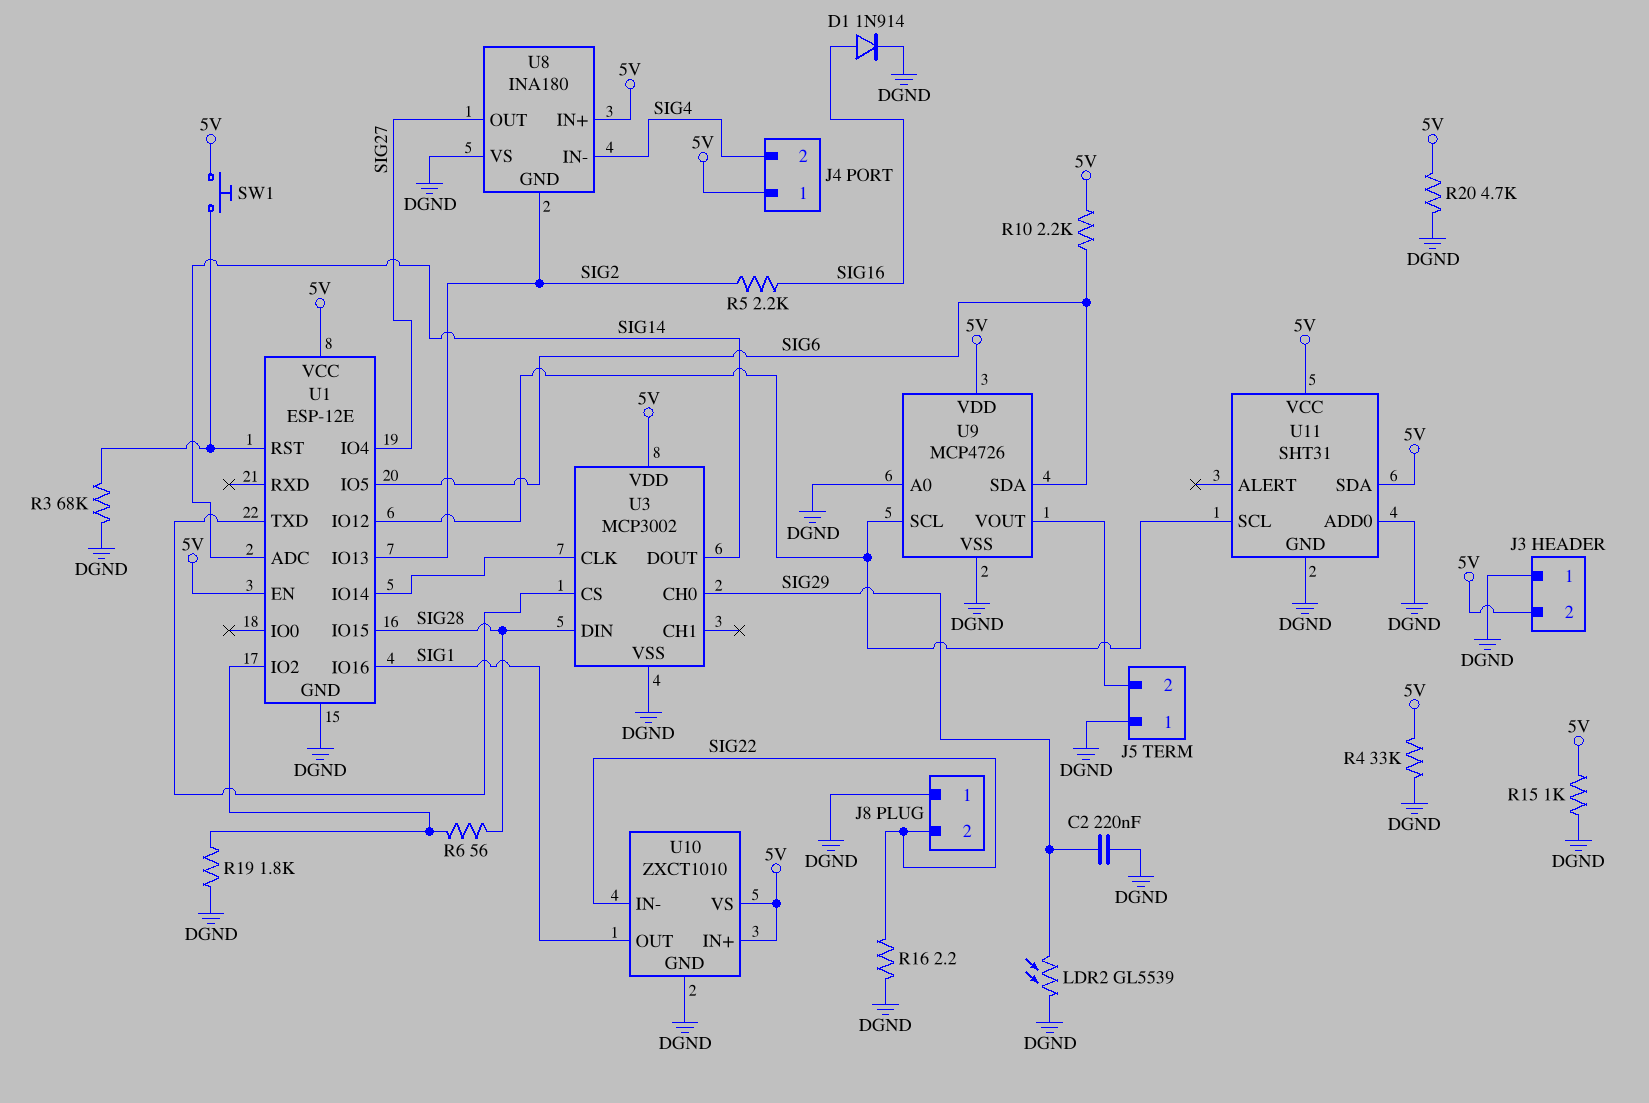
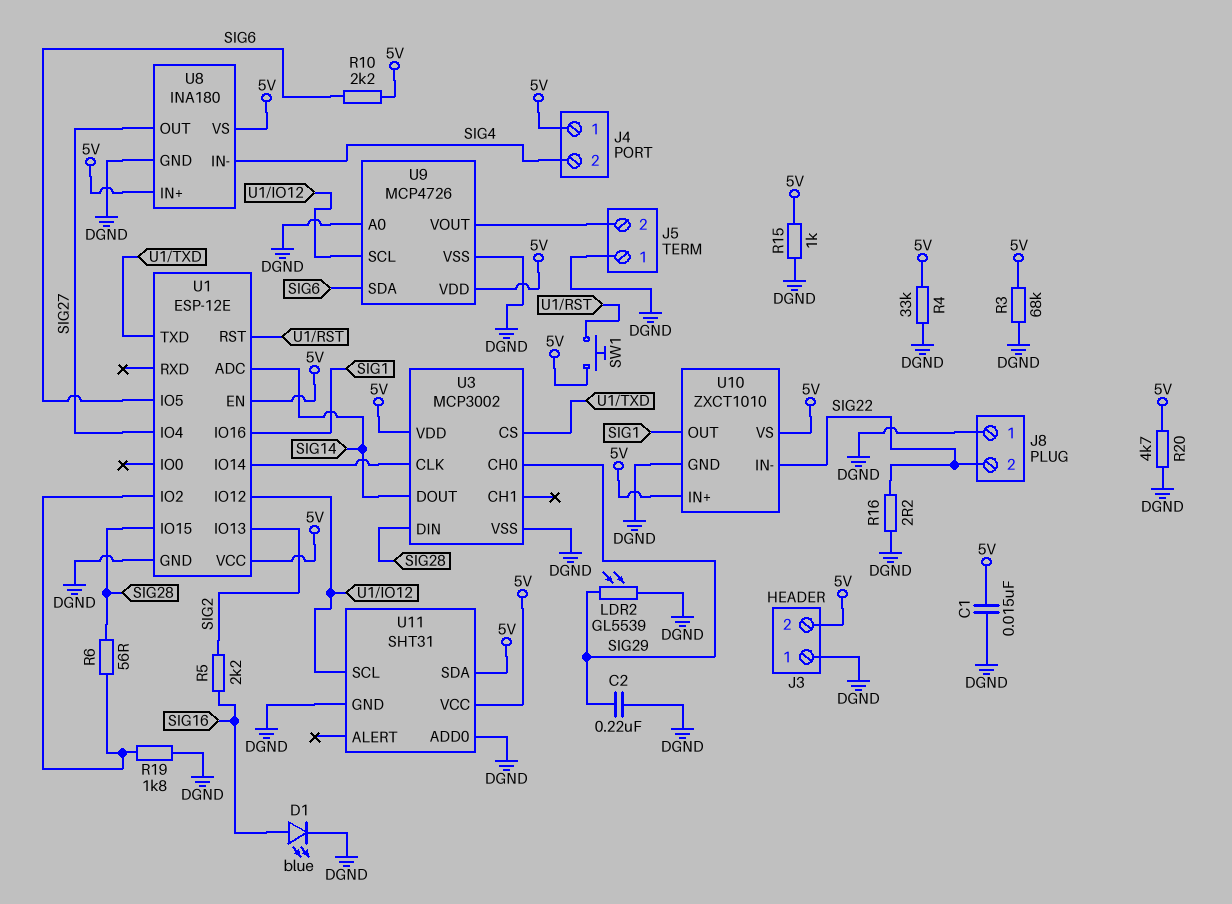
C1: none -> 15nF (5V, DGND)
D1: diode 1N914 (A SIG16, K DGND) -> LED blue (A SIG16, K DGND)
R3: 68k (DGND, U1/RST) -> 68k (5V, DGND)
U8 pin GND: SIG2 -> DGND
U8 pin VS: DGND -> 5V

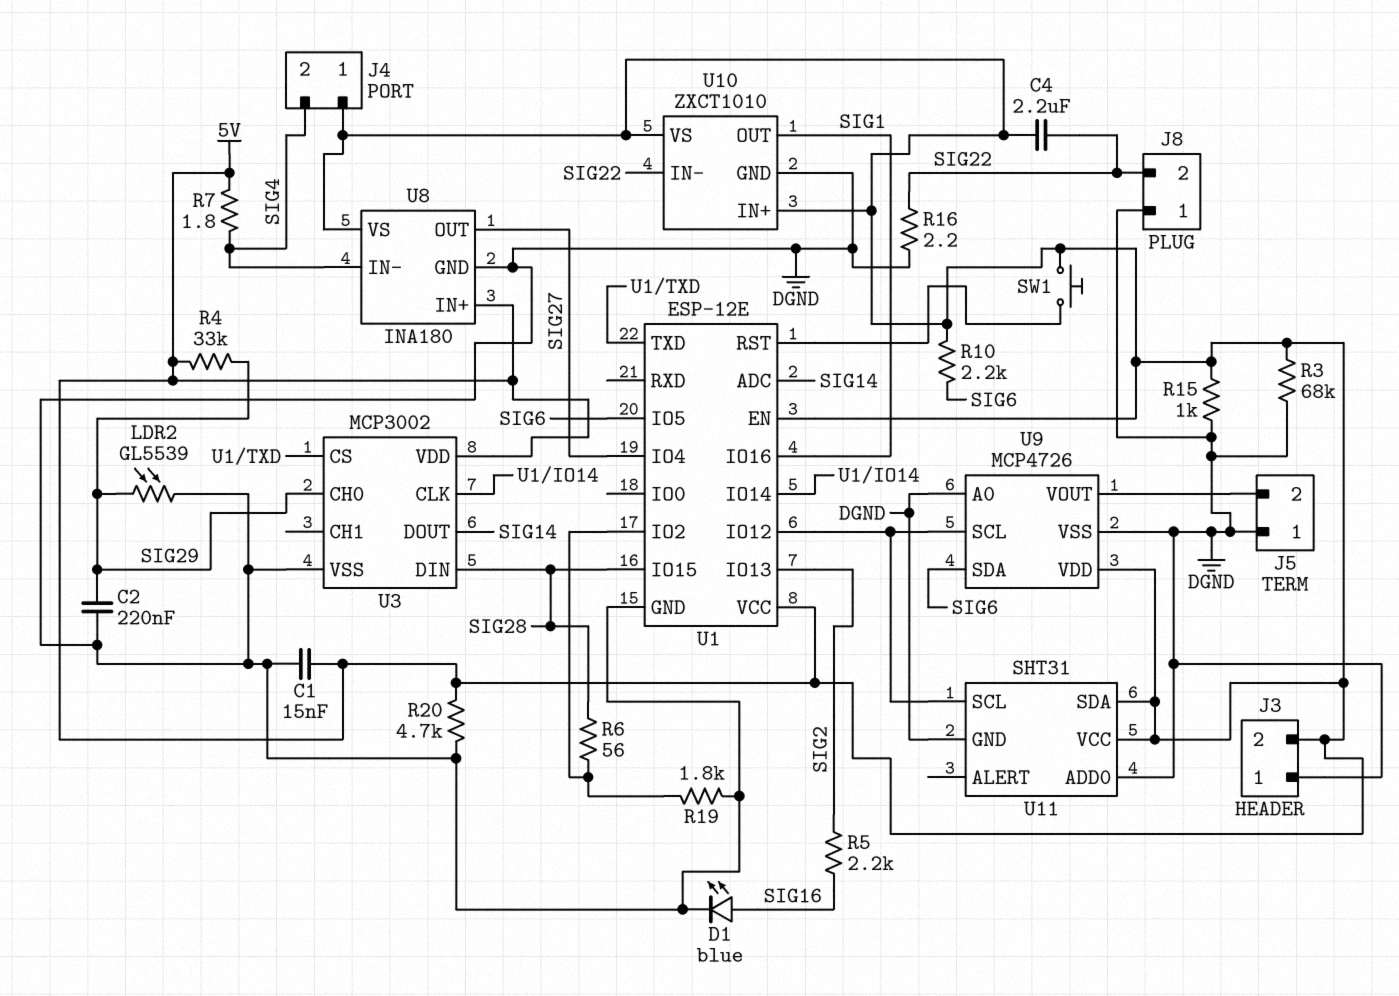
C4: none -> 2.2uF (5V, SIG22)
R4: 33k (5V, DGND) -> 33k (5V, SIG29)
R7: none -> 1.8 (5V, SIG4)

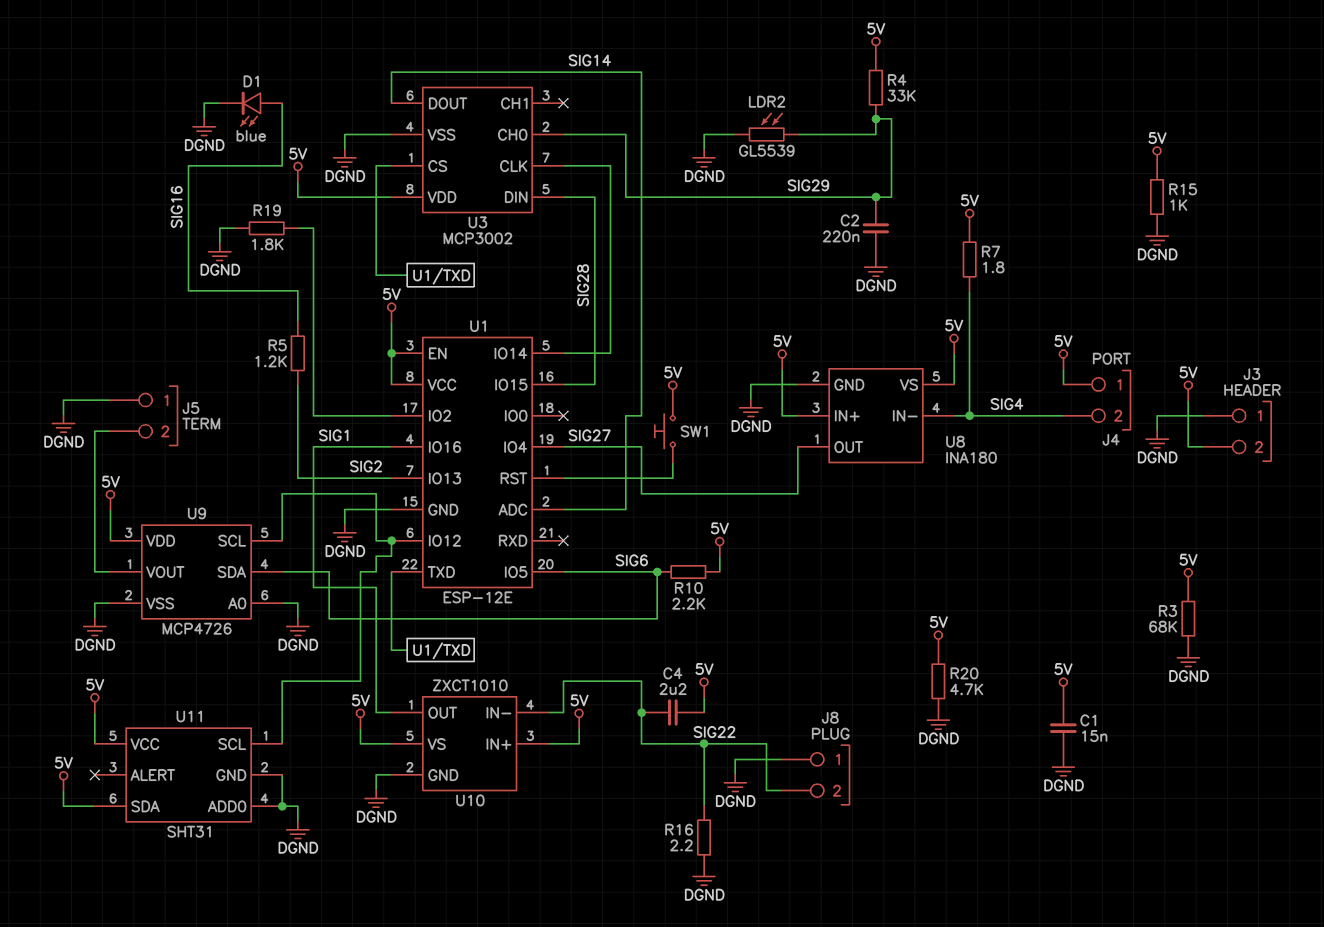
R5: 2.2k (SIG2, SIG16) -> 1.2k (SIG2, SIG16)
R6: 56 (SIG28, U1/IO2) -> none

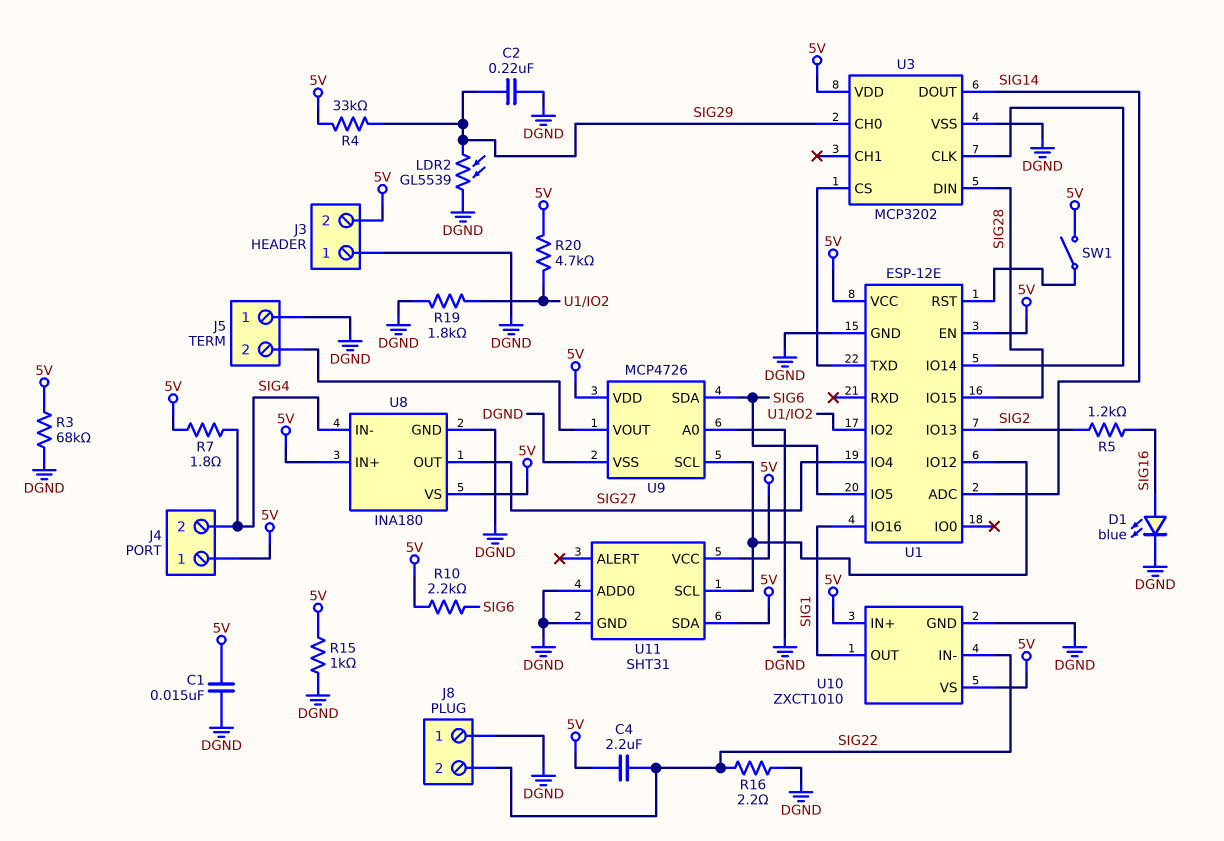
R20: 4.7k (5V, DGND) -> 4.7k (5V, U1/IO2)
SW1: button (5V, U1/RST) -> switch (5V, U1/RST)
U3: MCP3002 -> MCP3202

